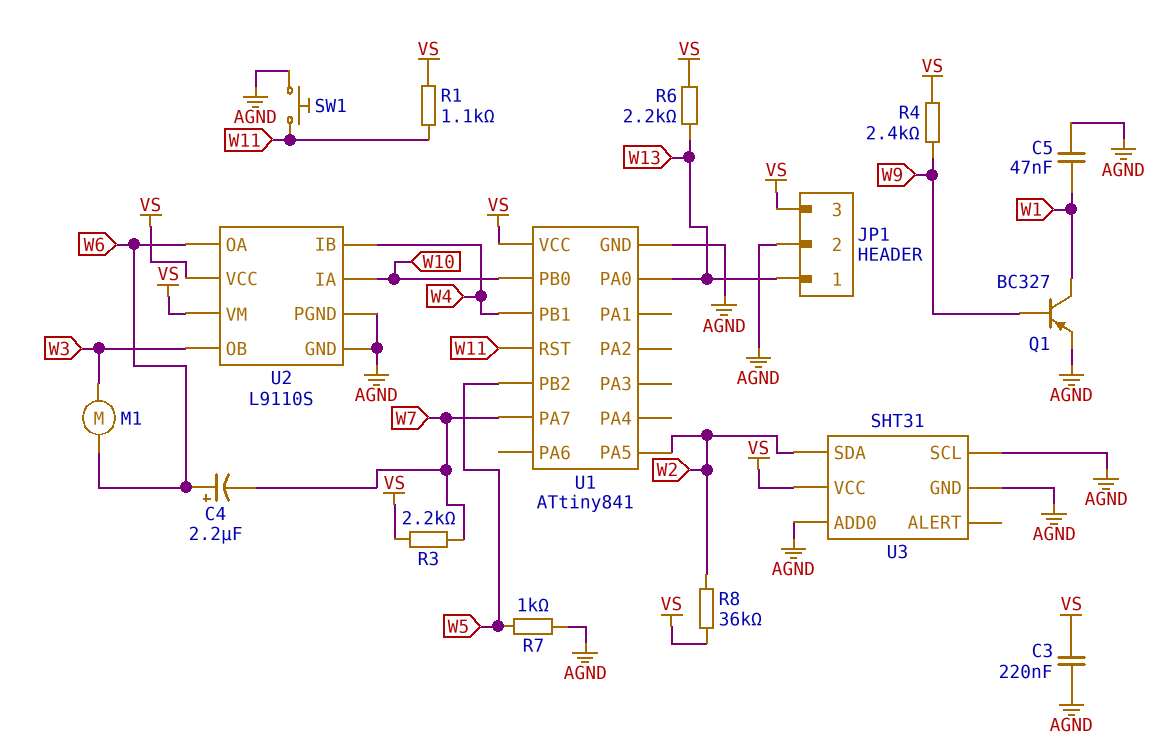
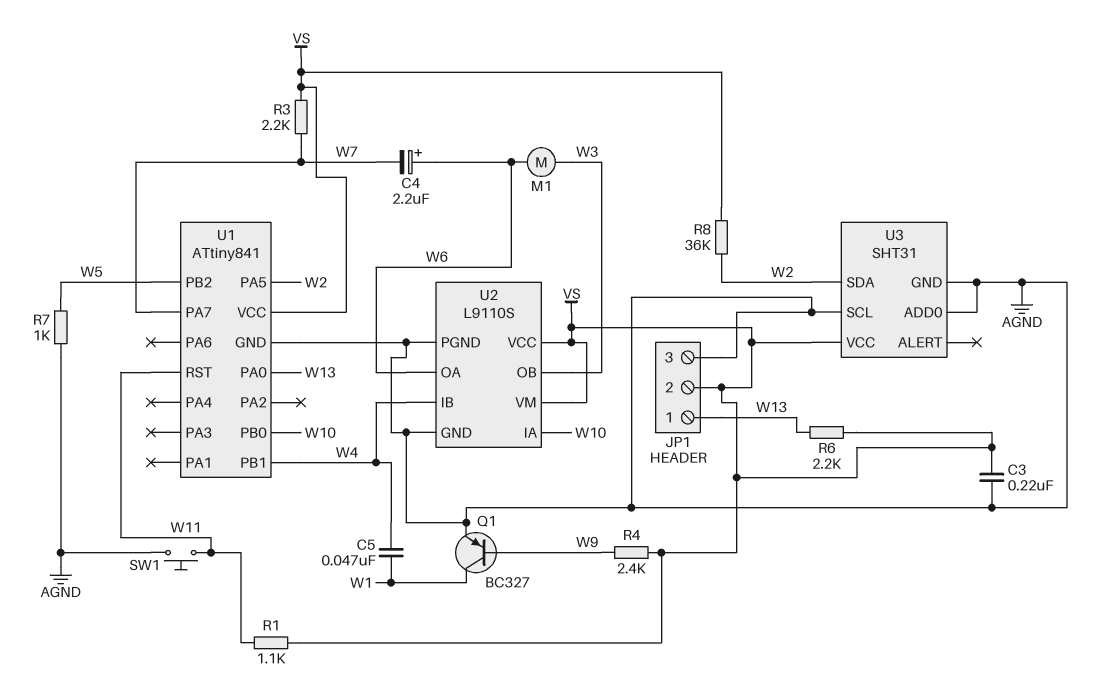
C5: 47nF (AGND, W1) -> 47nF (W1, W4)
JP1 pin 2: AGND -> VS
JP1 pin 3: VS -> AGND

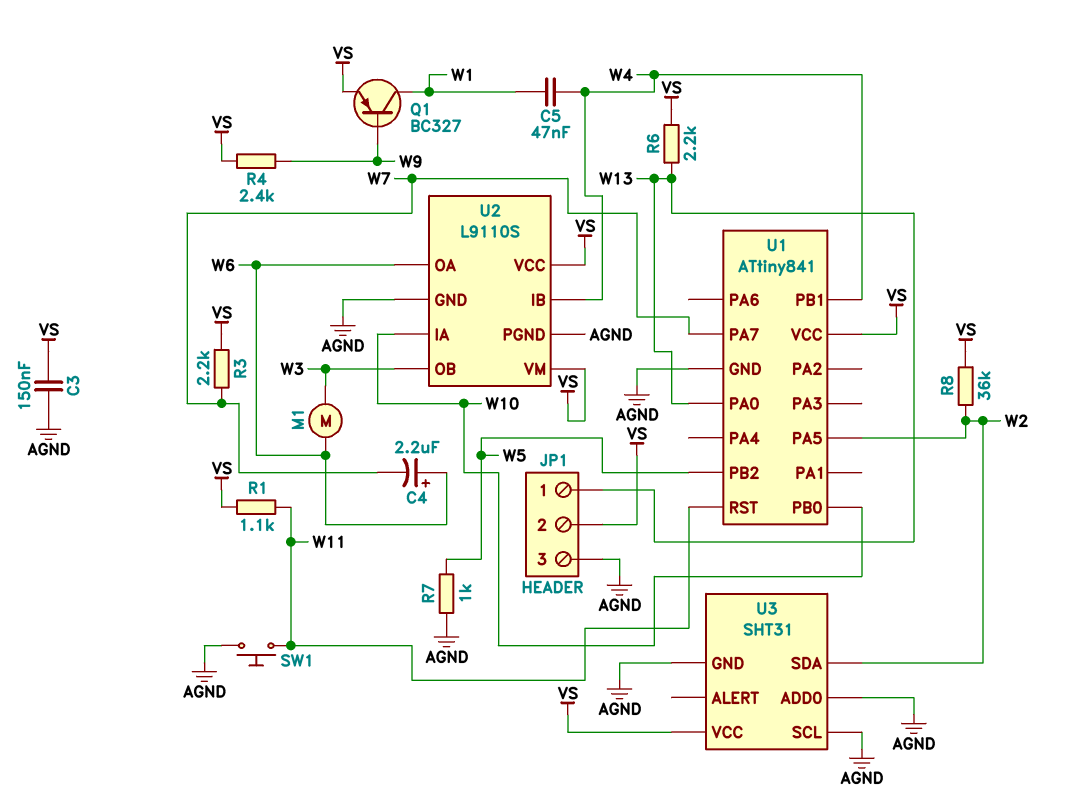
C3: 220nF (AGND, VS) -> 150nF (AGND, VS)
Q1: PNP BC327 (B W9, C W1, E AGND) -> PNP BC327 (B W9, C W1, E VS)

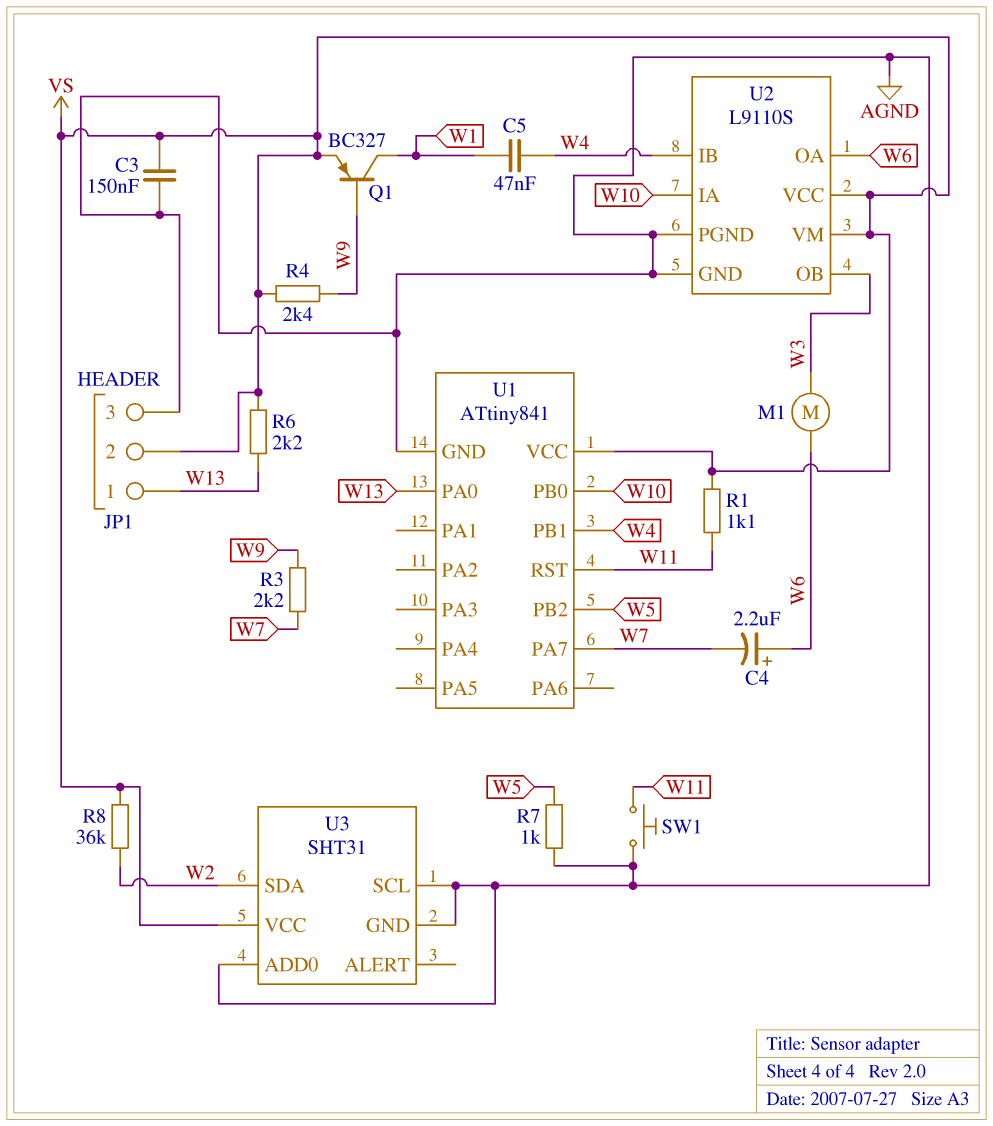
R3: 2.2k (VS, W7) -> 2.2k (W7, W9)
U1 pin PA5: W2 -> none

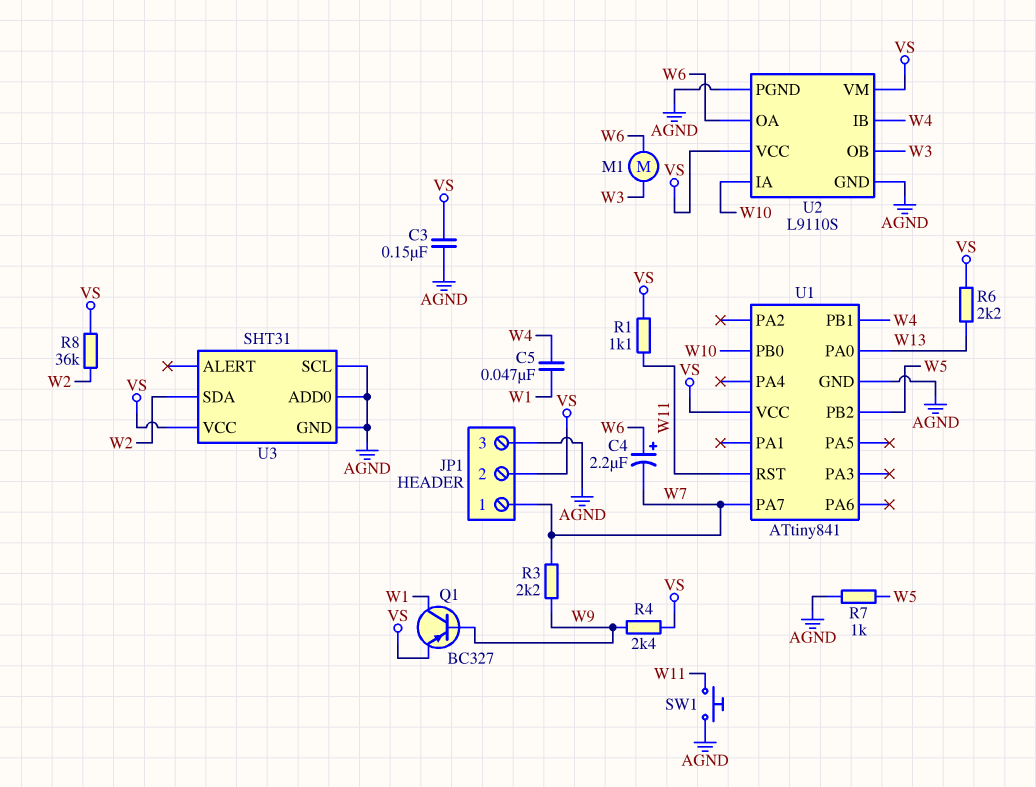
JP1 pin 1: W13 -> W7

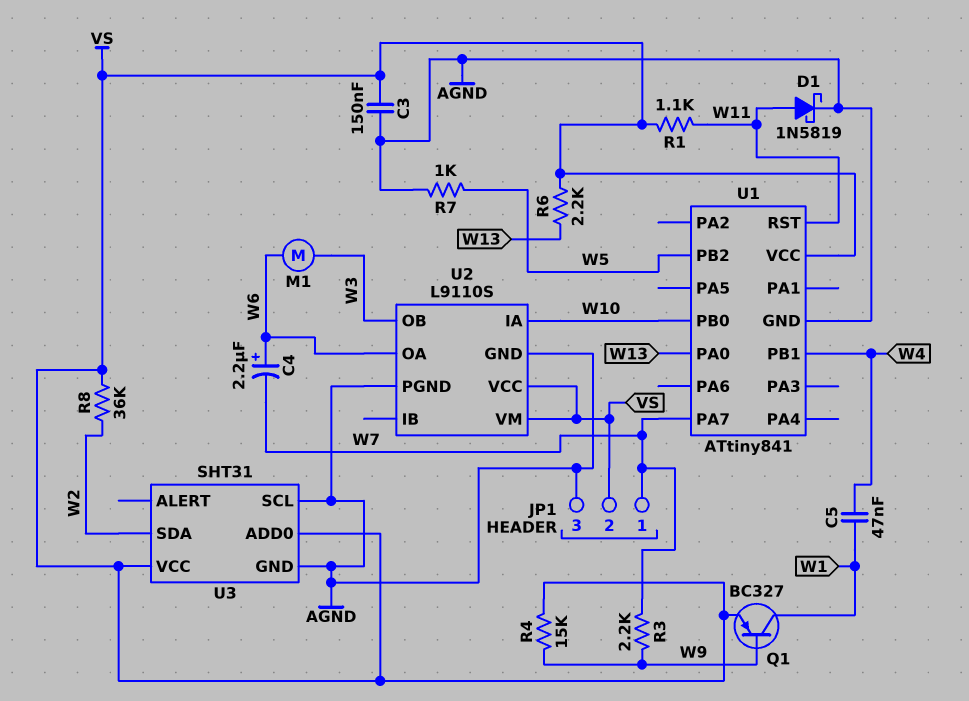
D1: none -> schottky 1N5819 (A W11, K AGND)
R4: 2.4k (VS, W9) -> 15k (VS, W9)
SW1: button (AGND, W11) -> none
U2 pin IB: W4 -> none
U3 pin ADD0: AGND -> VS

